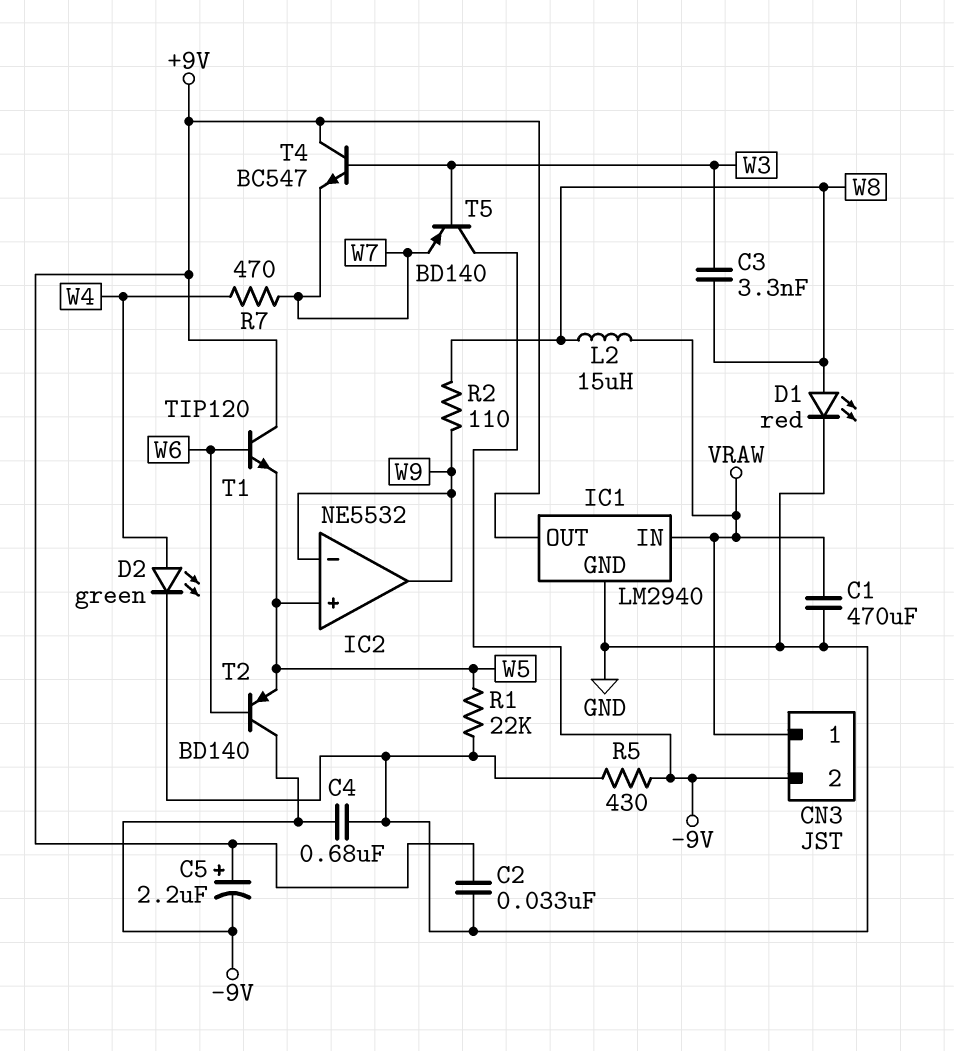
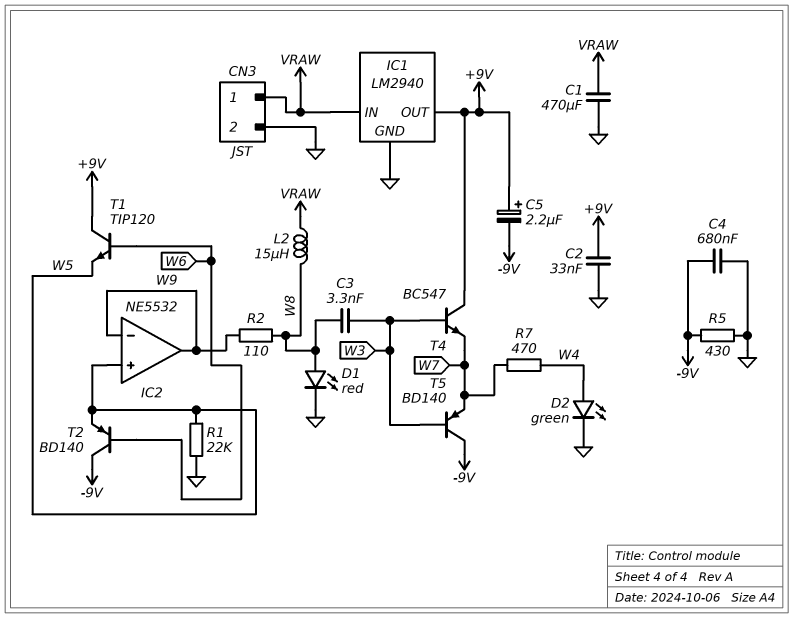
CN3 pin 2: -9V -> GND

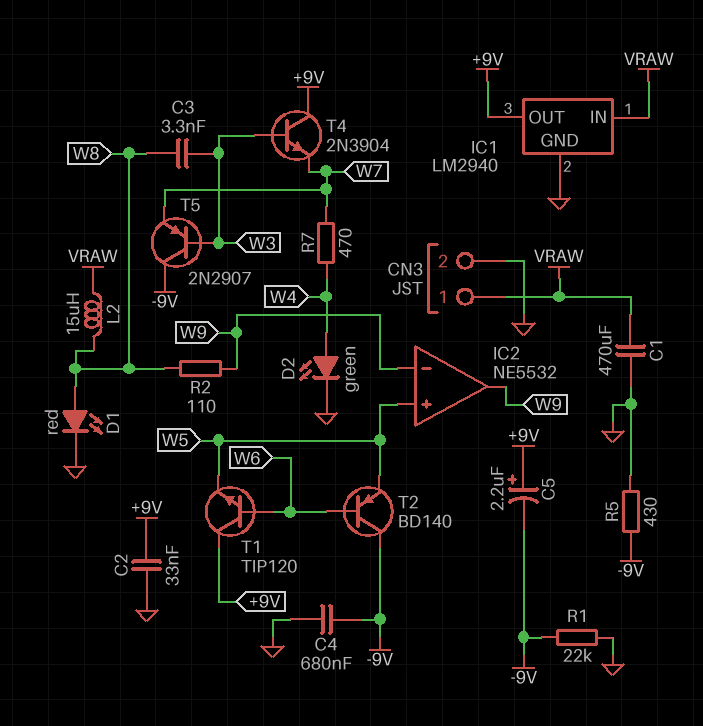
R1: 22k (GND, W5) -> 22k (-9V, GND)
T4: NPN BC547 (B W3, C +9V, E W7) -> NPN 2N3904 (B W3, C +9V, E W7)
T5: PNP BD140 (B W3, C -9V, E W7) -> PNP 2N2907 (B W3, C -9V, E W7)

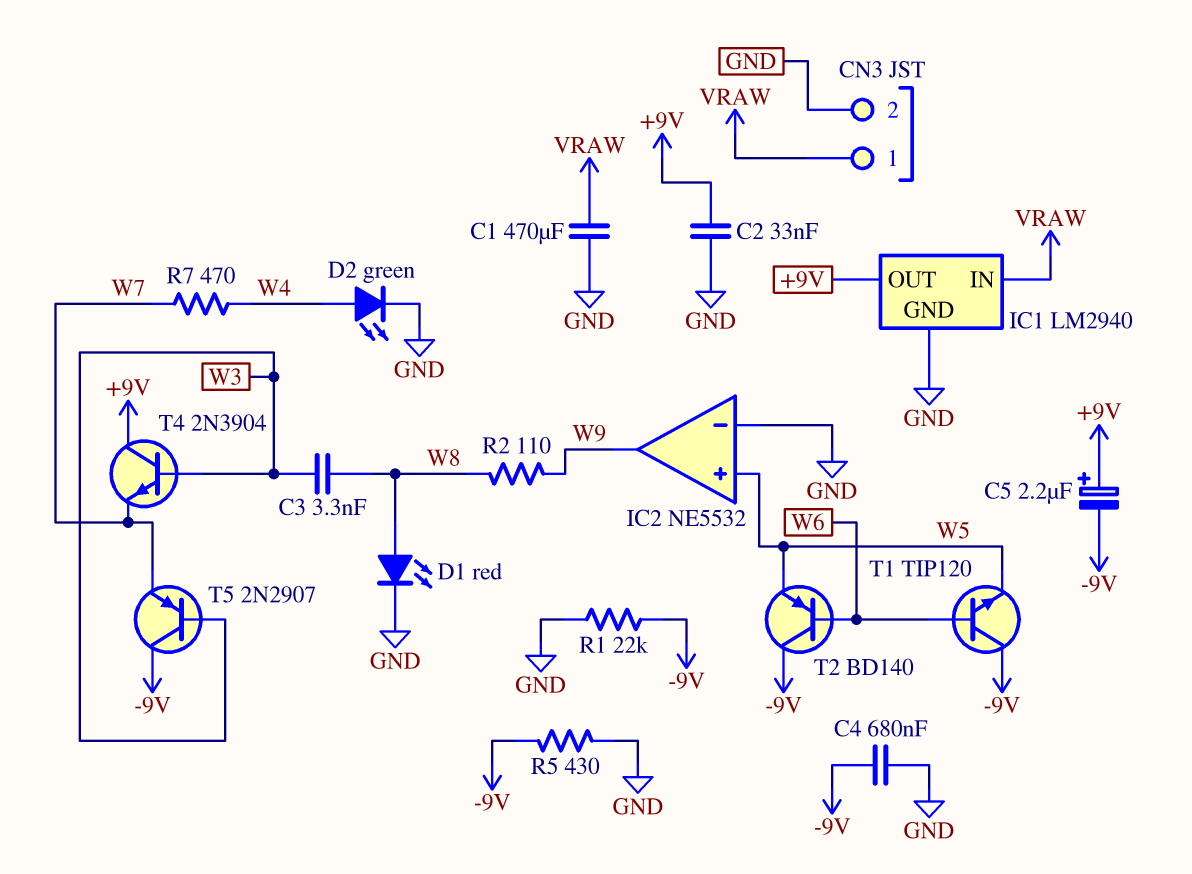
IC2 pin in-: W9 -> GND
L2: 15uH (VRAW, W8) -> none
T1: NPN TIP120 (B W6, C +9V, E W5) -> NPN TIP120 (B W6, C -9V, E W5)

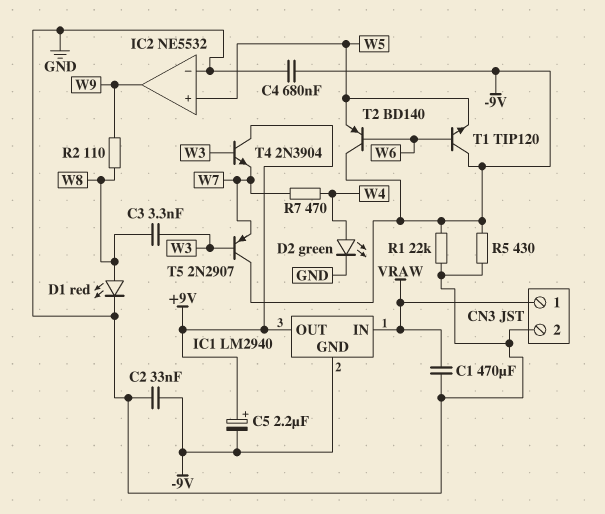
C2: 33nF (+9V, GND) -> 33nF (-9V, GND)
IC1 pin GND: GND -> -9V

